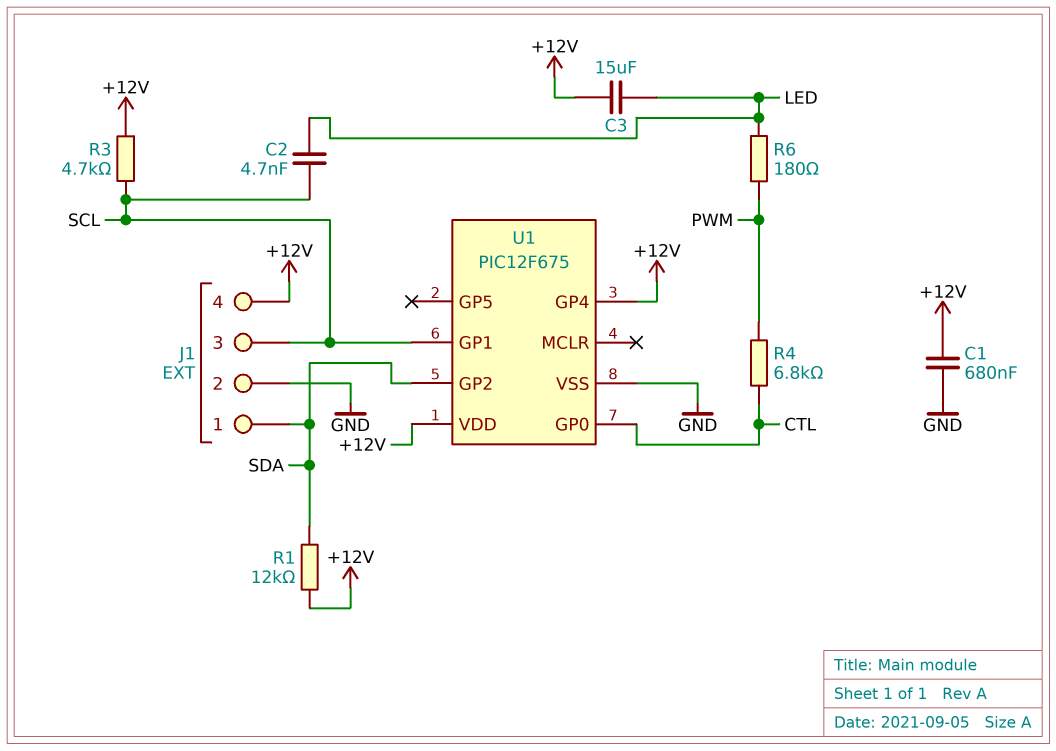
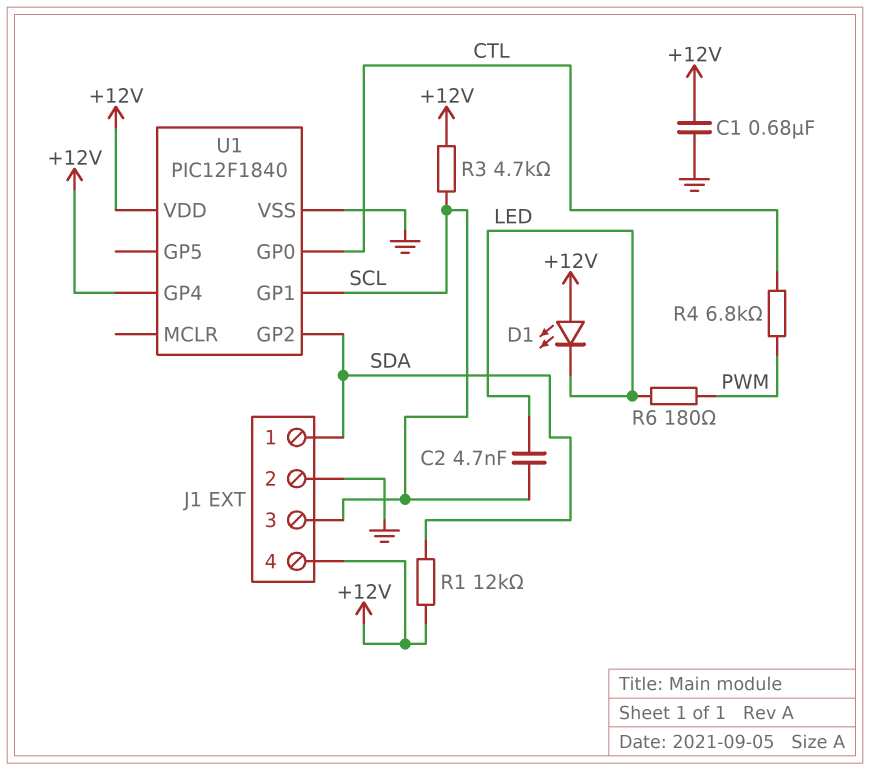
C3: 15uF (+12V, LED) -> none
D1: none -> LED (A +12V, K LED)
U1: PIC12F675 -> PIC12F1840

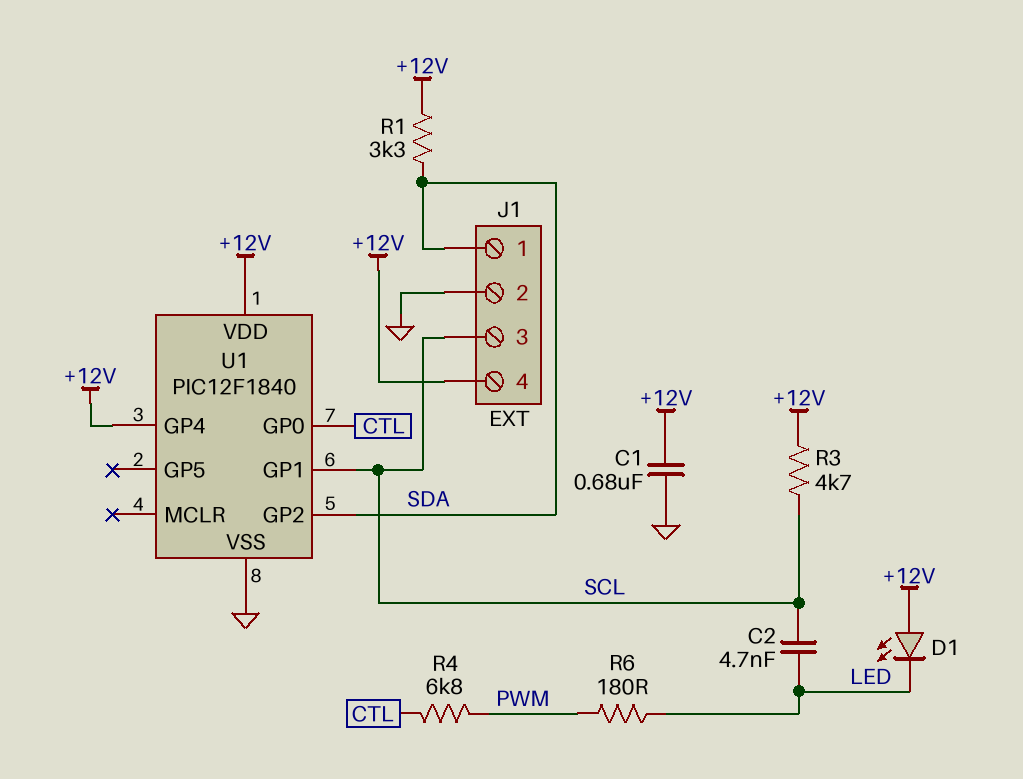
R1: 12k (+12V, SDA) -> 3.3k (+12V, SDA)

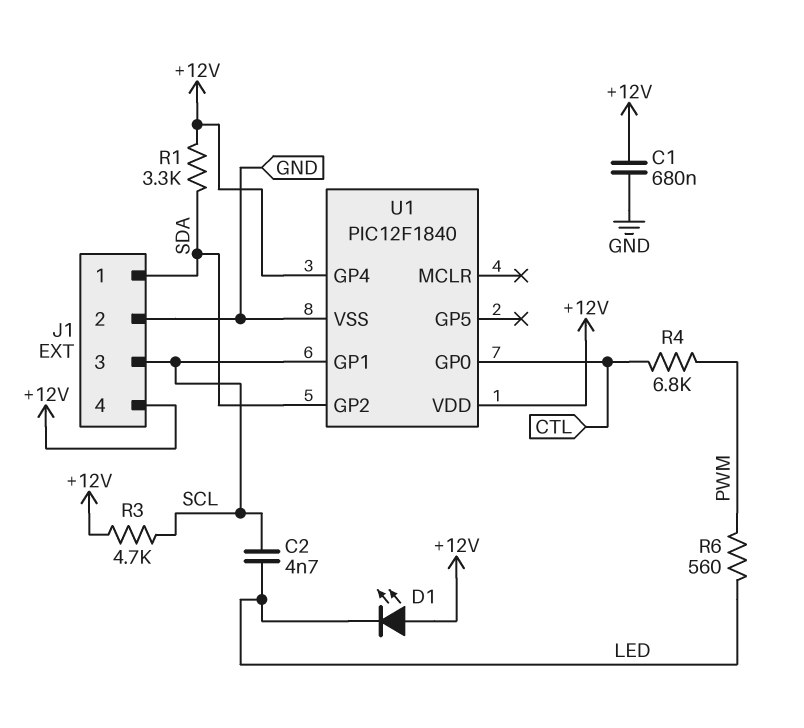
R6: 180 (LED, PWM) -> 560 (LED, PWM)

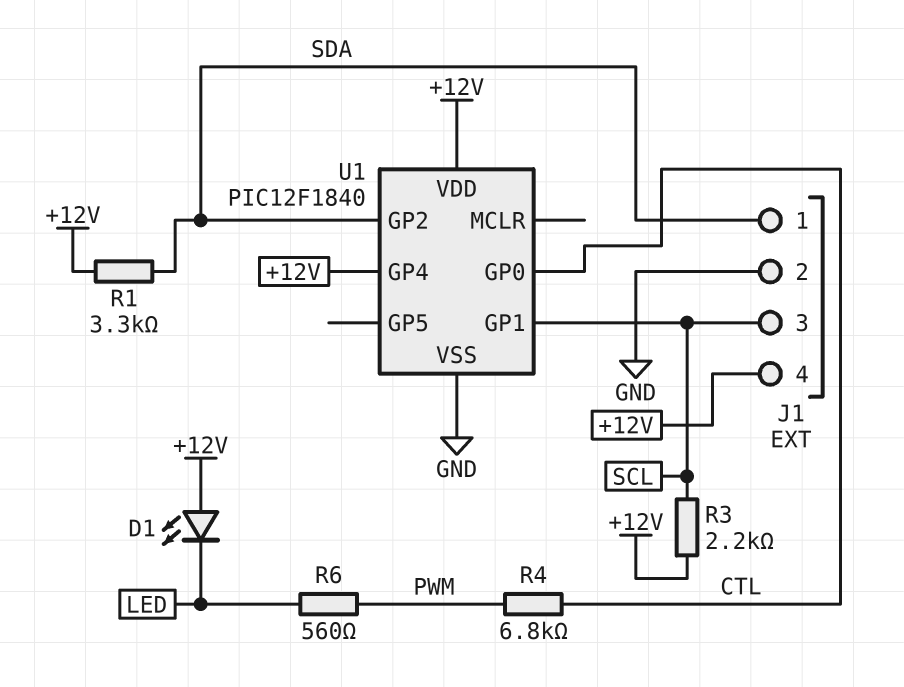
C1: 680nF (+12V, GND) -> none
C2: 4.7nF (LED, SCL) -> none
R3: 4.7k (+12V, SCL) -> 2.2k (+12V, SCL)

